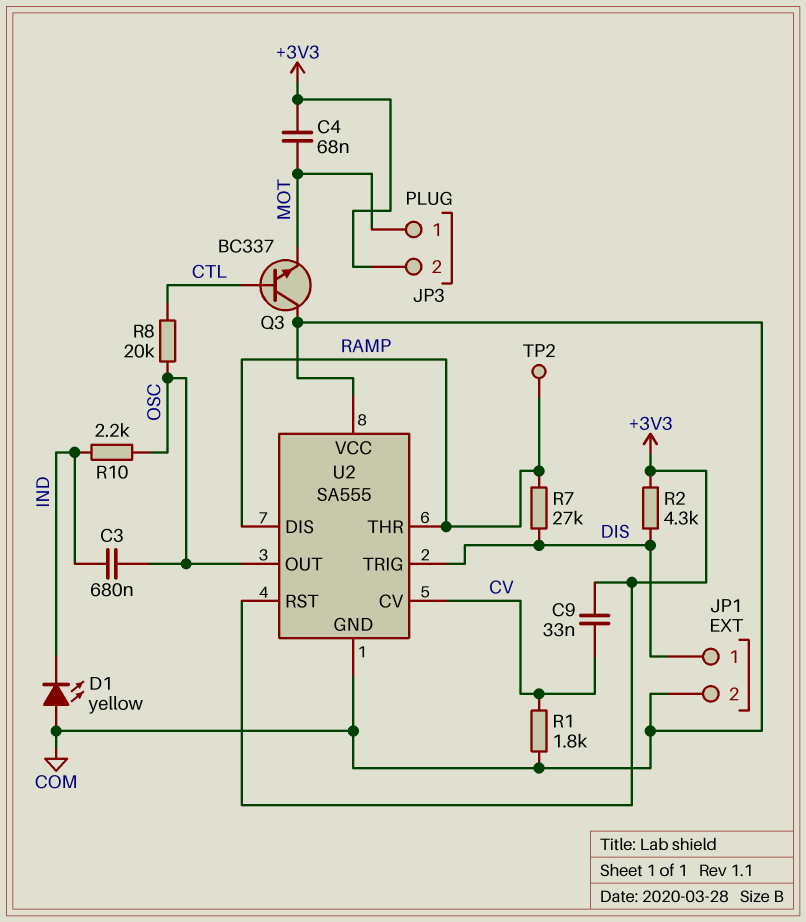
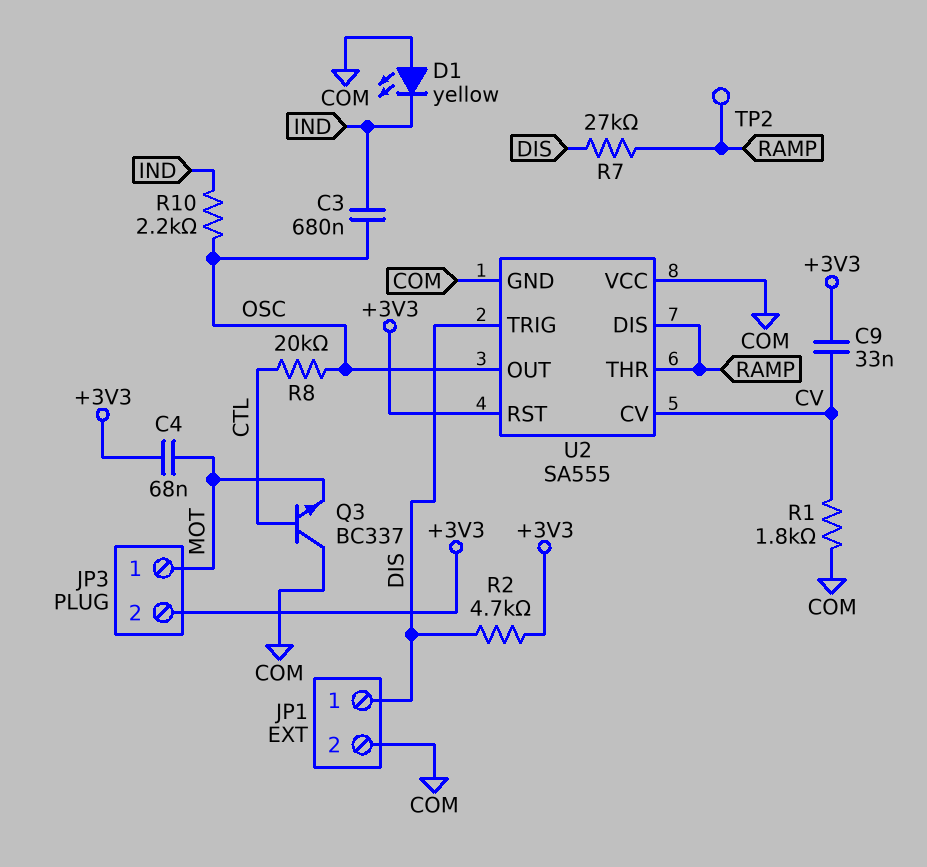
R2: 4.3k (+3V3, DIS) -> 4.7k (+3V3, DIS)

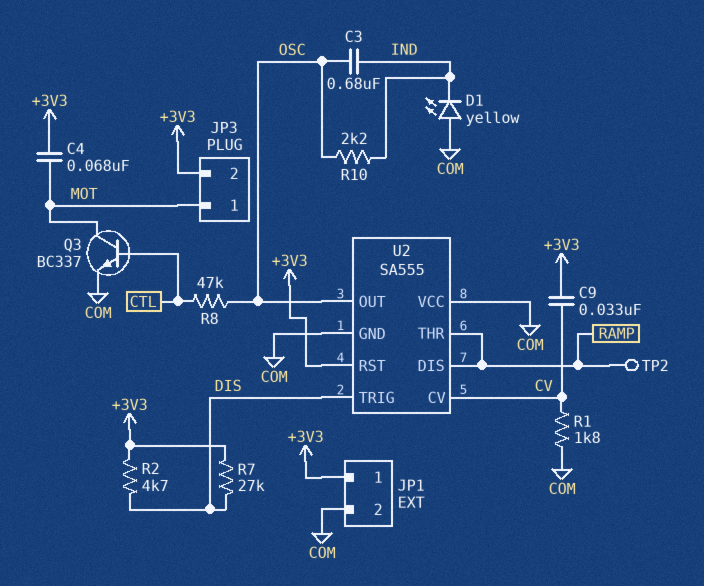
JP1 pin 1: DIS -> +3V3
Q3: NPN BC337 (B CTL, C COM, E MOT) -> NPN BC337 (B CTL, C MOT, E COM)
R7: 27k (DIS, RAMP) -> 27k (+3V3, DIS)
R8: 20k (CTL, OSC) -> 47k (CTL, OSC)

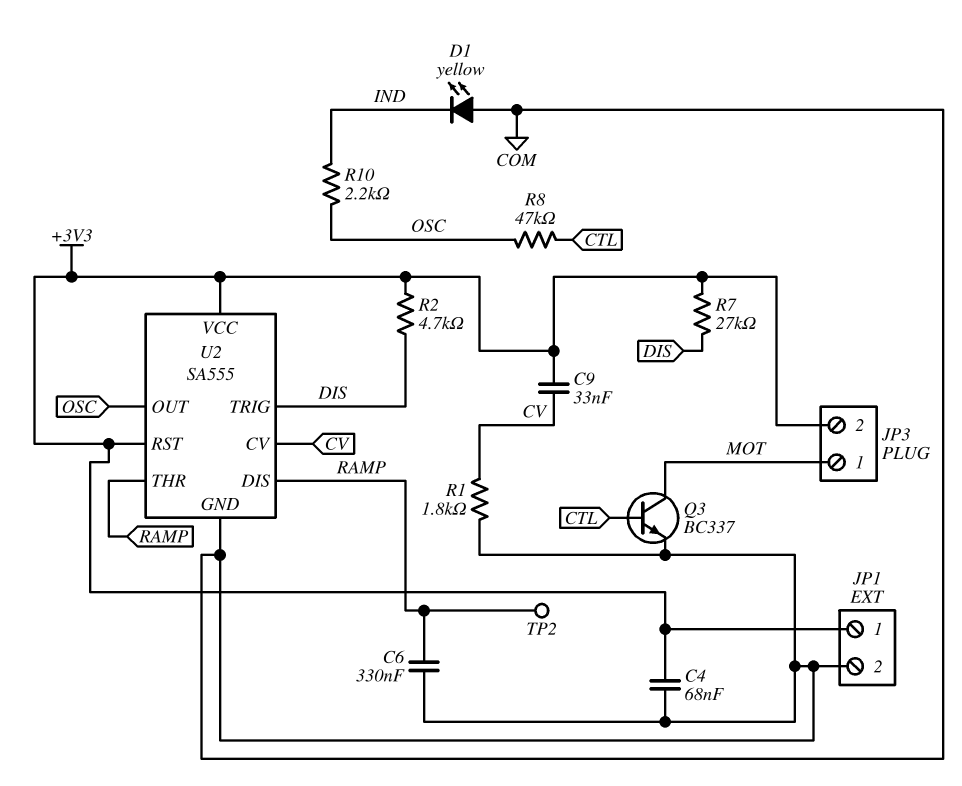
C3: 680nF (IND, OSC) -> none
C4: 68nF (+3V3, MOT) -> 68nF (+3V3, COM)
C6: none -> 330nF (COM, RAMP)
U2 pin VCC: COM -> +3V3

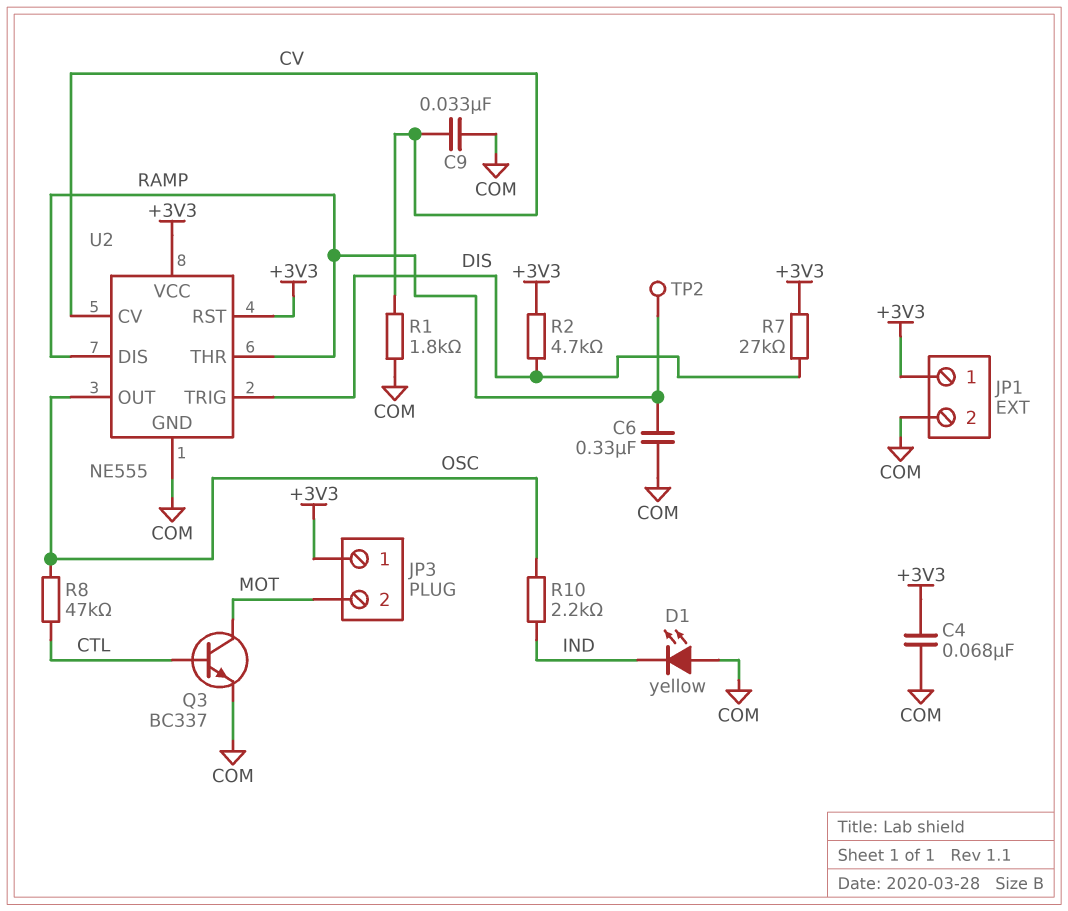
C9: 33nF (+3V3, CV) -> 33nF (COM, CV)
JP3 pin 1: MOT -> +3V3
JP3 pin 2: +3V3 -> MOT
U2: SA555 -> NE555

